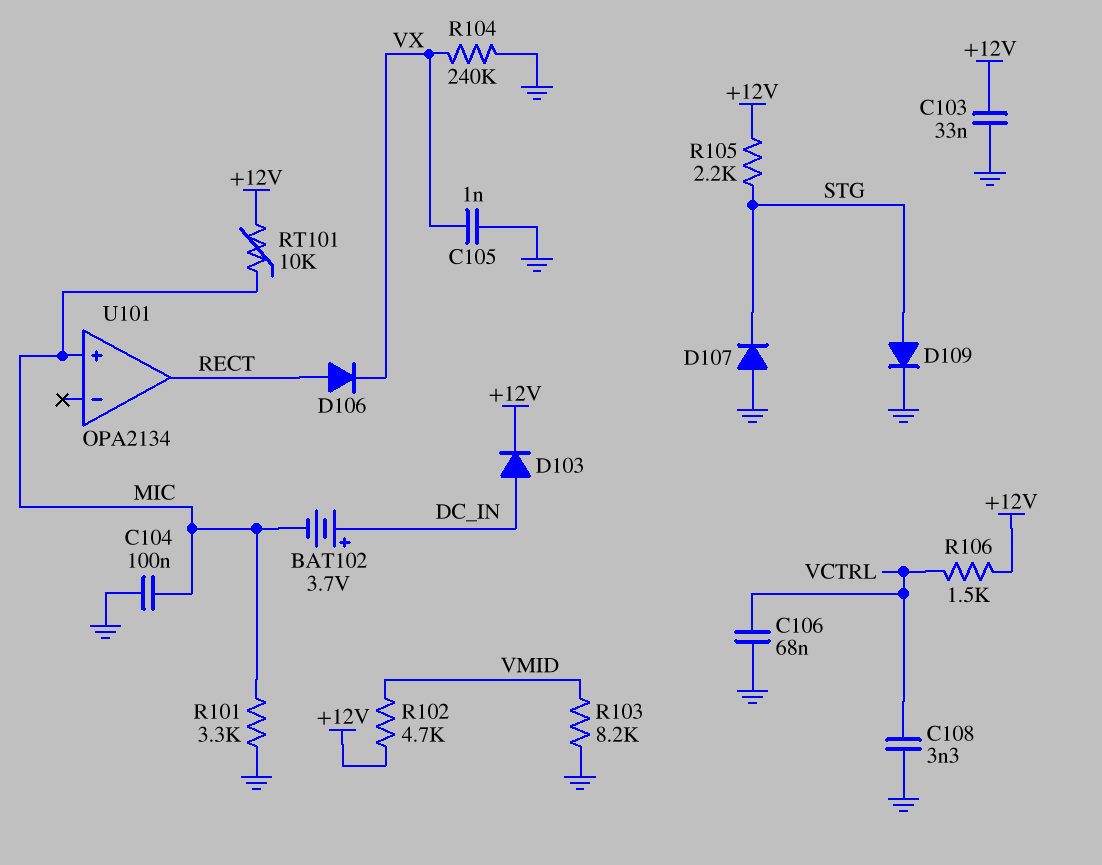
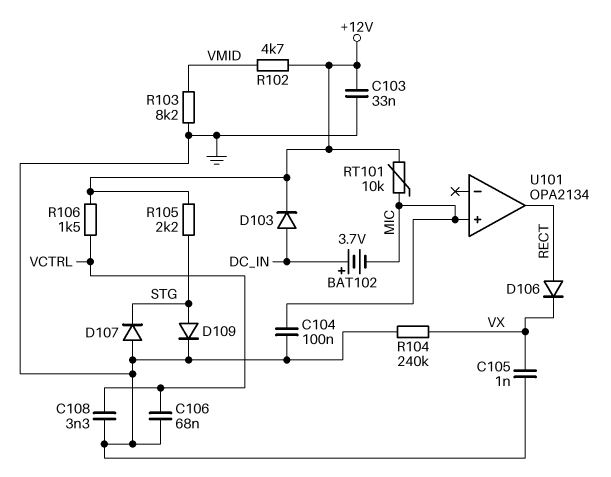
R101: 3.3k (GND, MIC) -> none

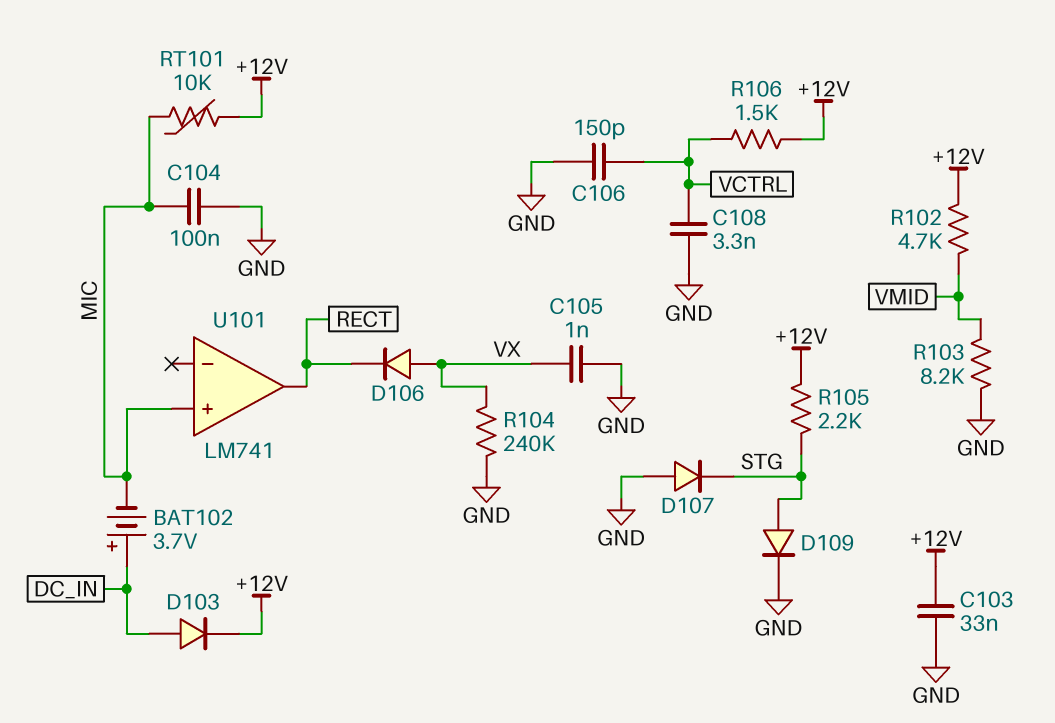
C106: 68nF (GND, VCTRL) -> 150pF (GND, VCTRL)
D106: diode (A RECT, K VX) -> diode (A VX, K RECT)
U101: OPA2134 -> LM741

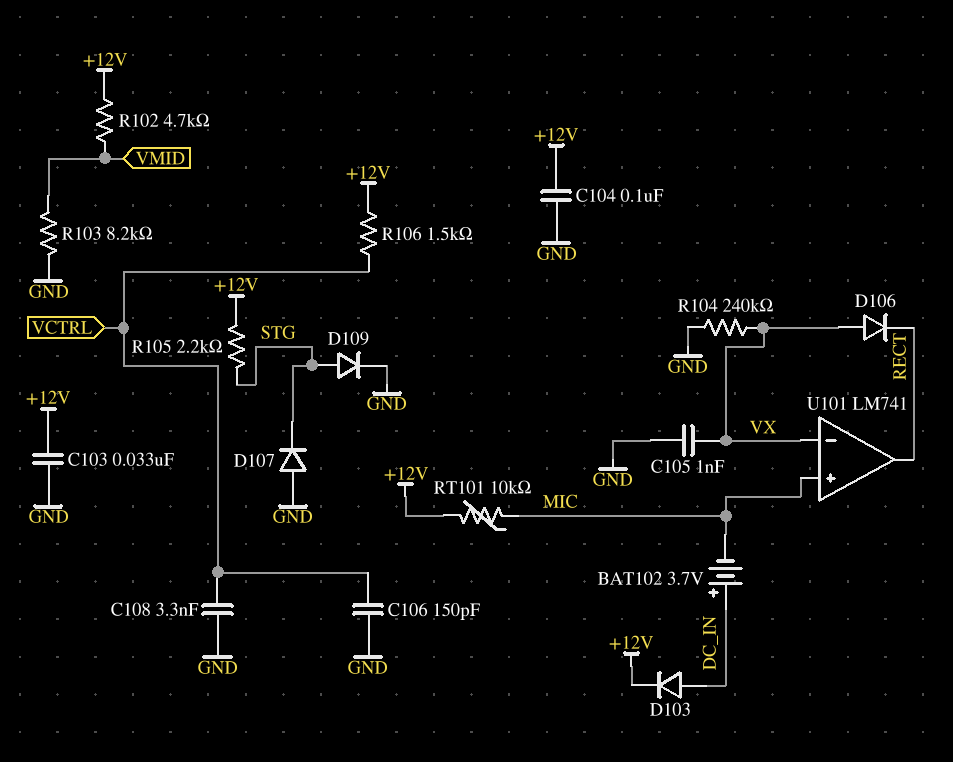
C104: 100nF (GND, MIC) -> 100nF (+12V, GND)
U101 pin in-: none -> VX

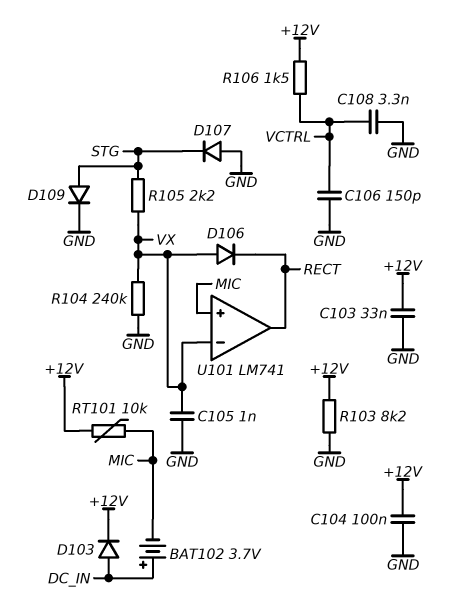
R102: 4.7k (+12V, VMID) -> none
R103: 8.2k (GND, VMID) -> 8.2k (+12V, GND)
R105: 2.2k (+12V, STG) -> 2.2k (STG, VX)

